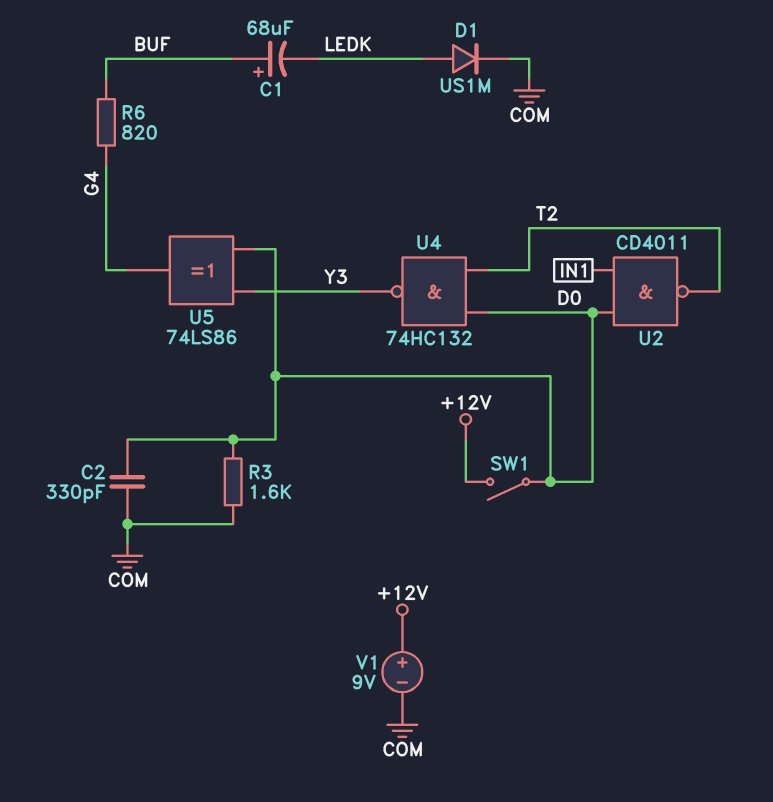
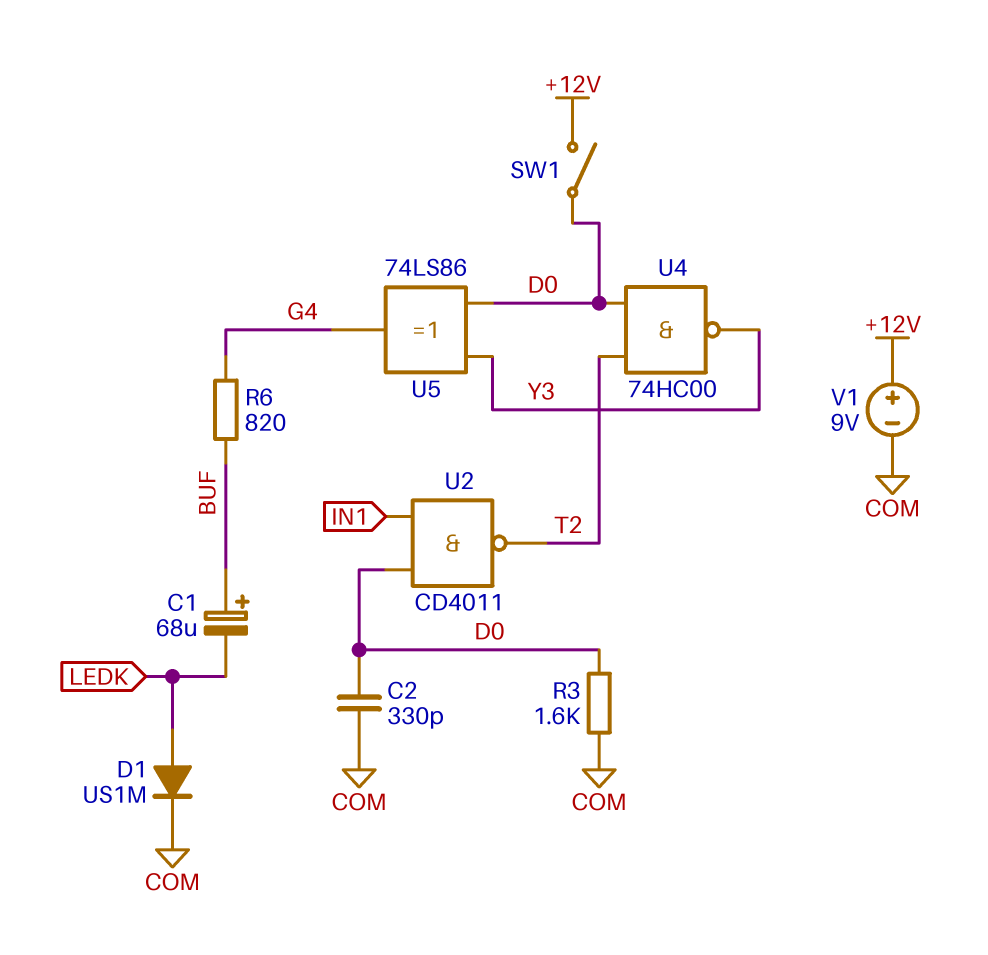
U4: NAND 74HC132 (in D0, in T2, out Y3) -> NAND 74HC00 (in D0, in T2, out Y3)

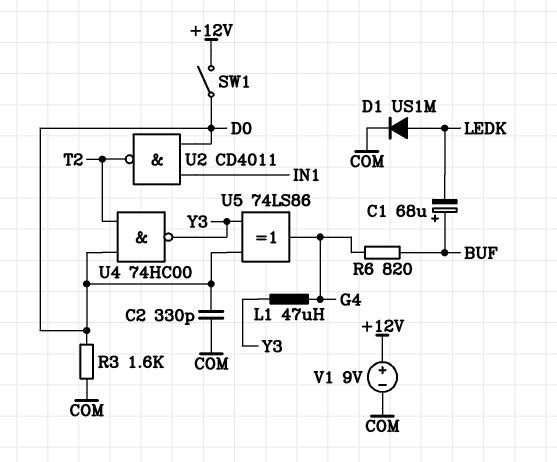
L1: none -> 47uH (G4, Y3)

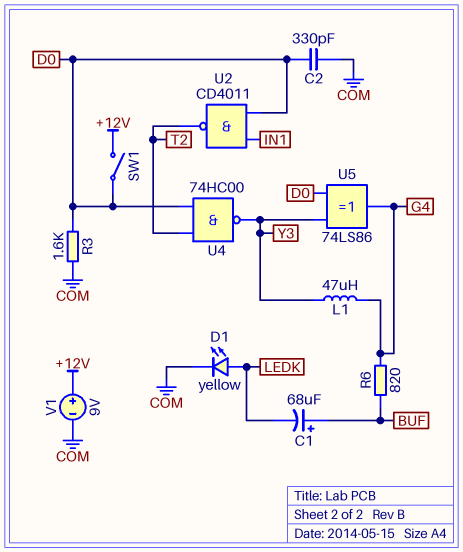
D1: diode US1M (A LEDK, K COM) -> LED yellow (A LEDK, K COM)

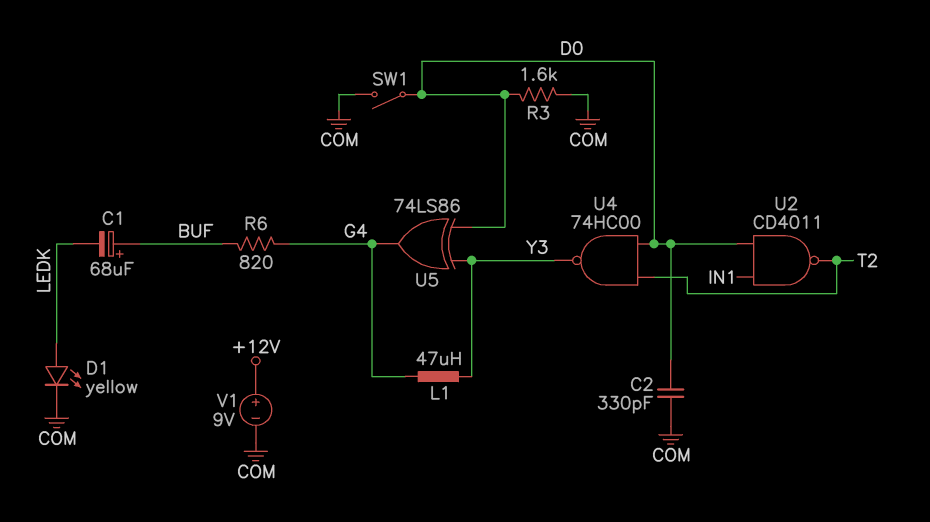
SW1: switch (+12V, D0) -> switch (COM, D0)

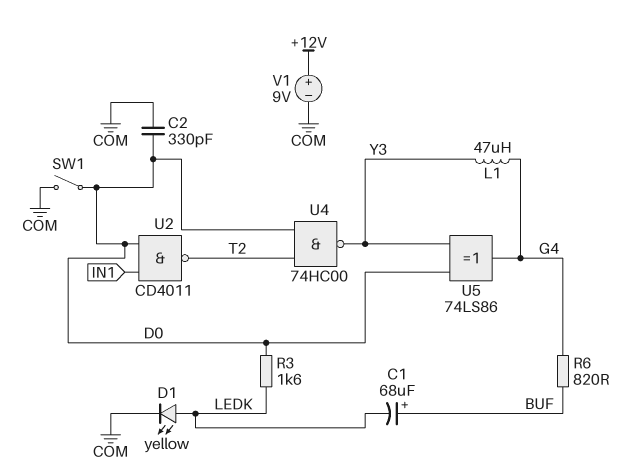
R3: 1.6k (COM, D0) -> 1.6k (D0, LEDK)

